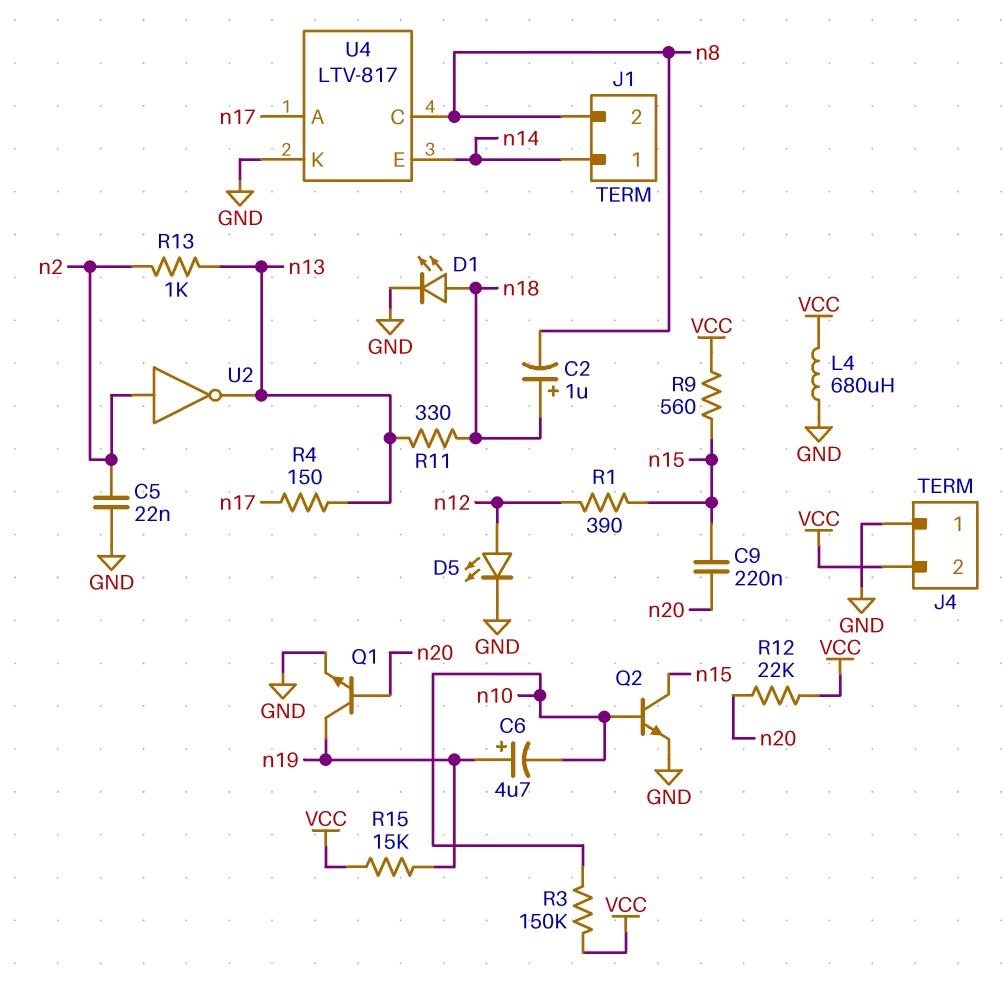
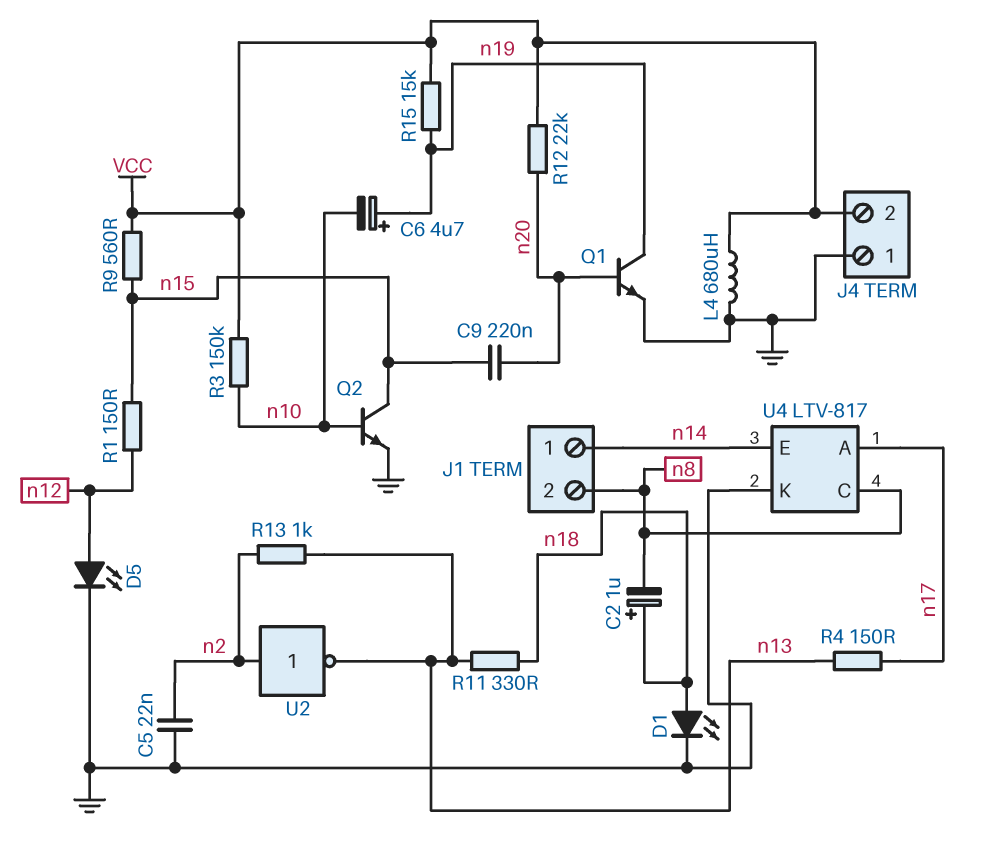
R1: 390 (n12, n15) -> 150 (n12, n15)

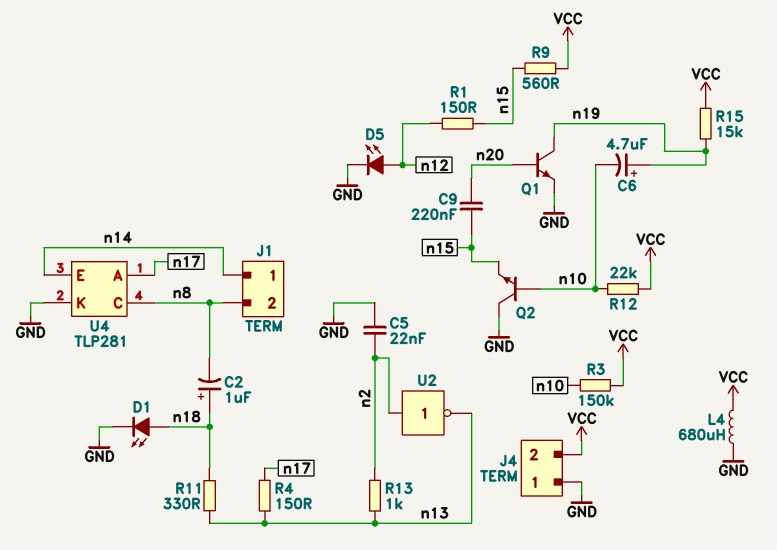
Q2: NPN (B n10, C n15, E GND) -> NPN (B n10, C GND, E n15)
R12: 22k (VCC, n20) -> 22k (VCC, n10)
U4: LTV-817 -> TLP281

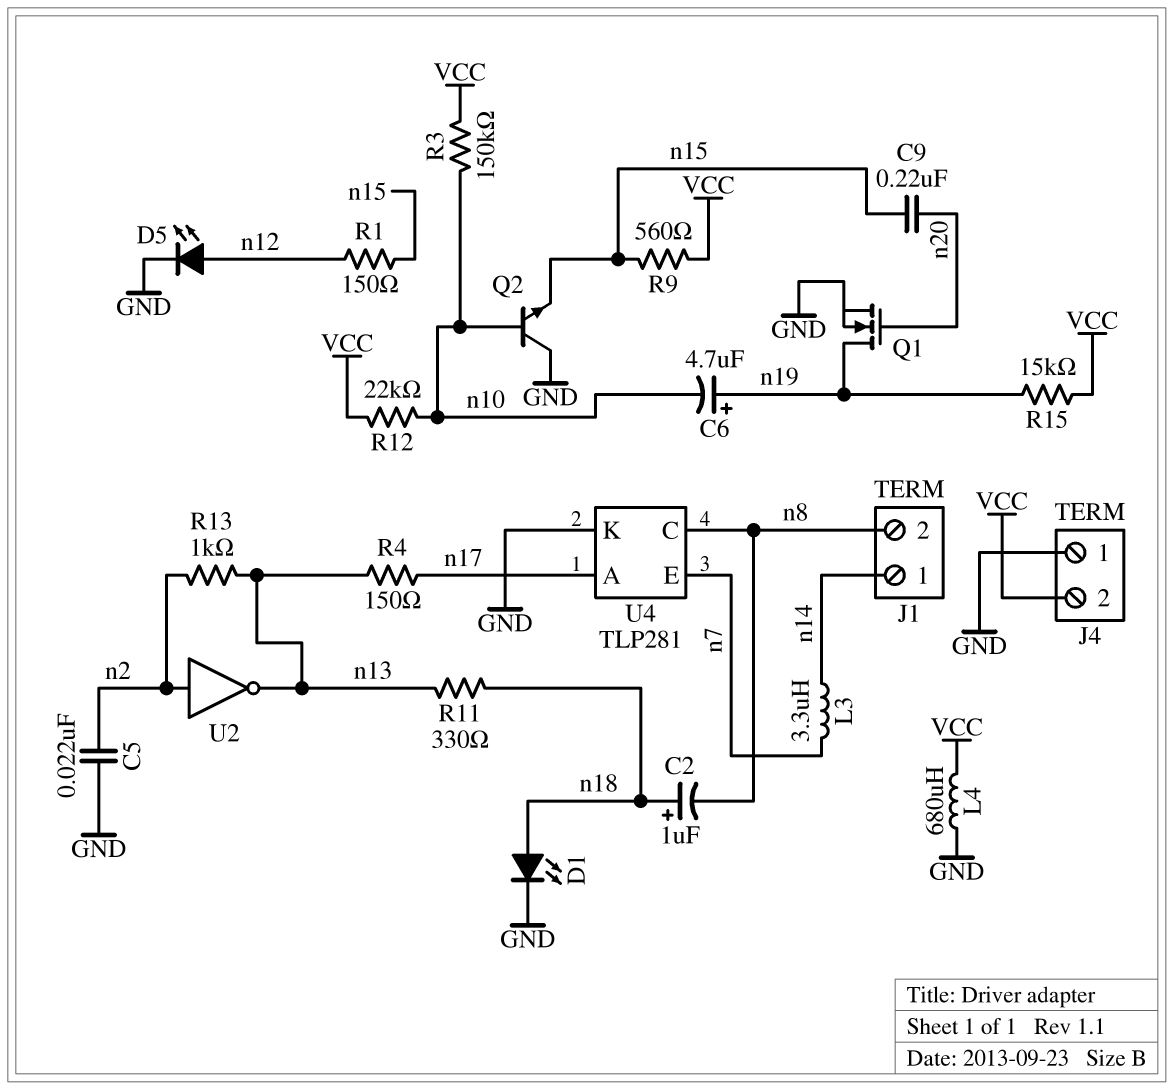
L3: none -> 3.3uH (n7, n14)
Q1: NPN (B n20, C n19, E GND) -> NMOS (G n20, D n19, S GND)
U4 pin E: n14 -> n7

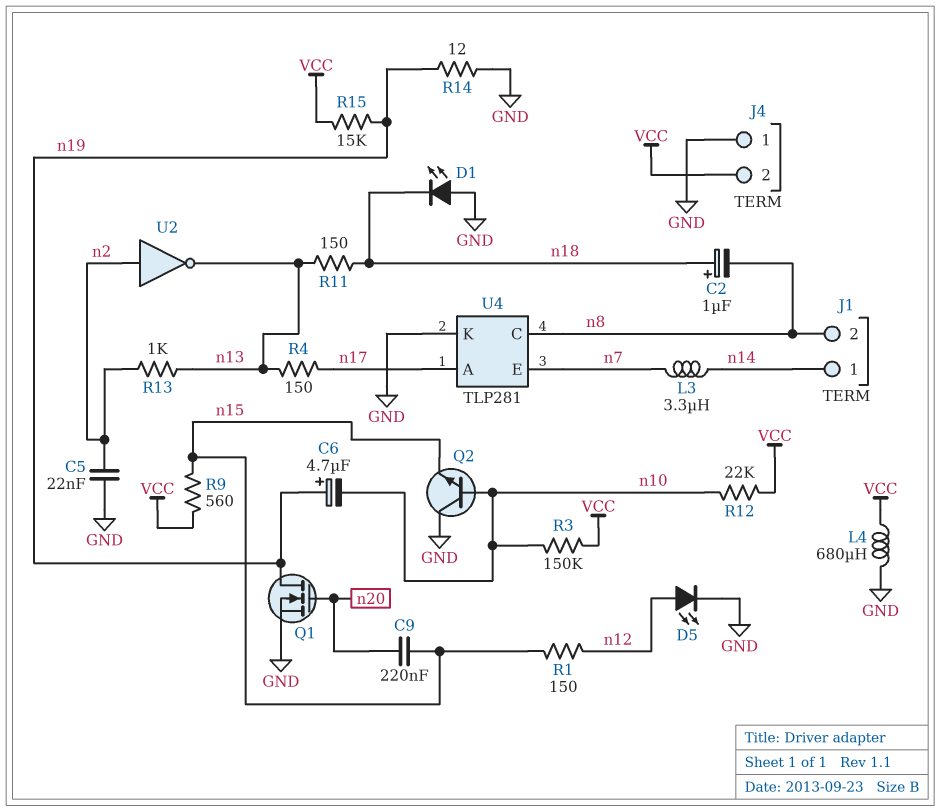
D1: LED (A n18, K GND) -> LED (A GND, K n18)
R11: 330 (n13, n18) -> 150 (n13, n18)
R14: none -> 12 (GND, n19)

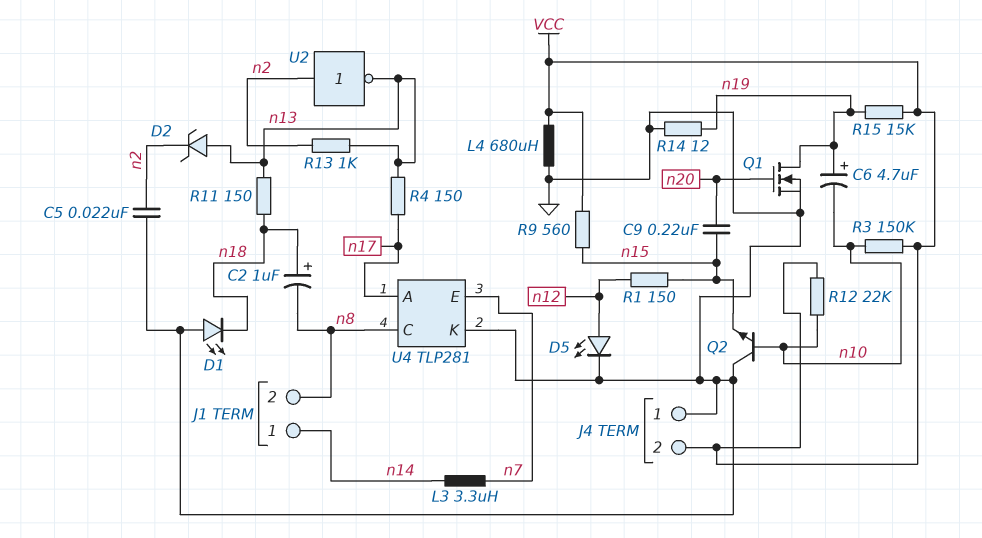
D2: none -> zener (A n13, K n2)

